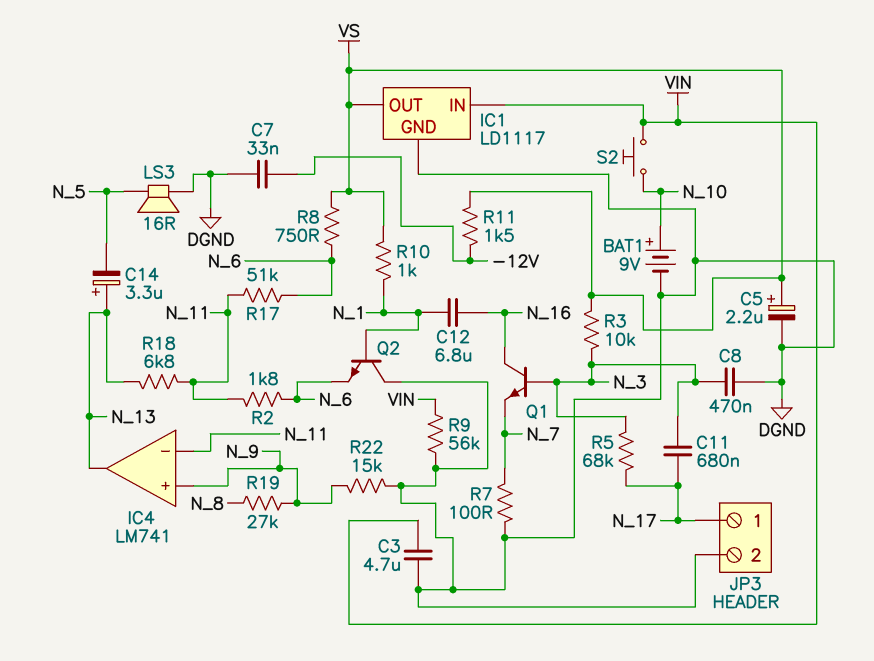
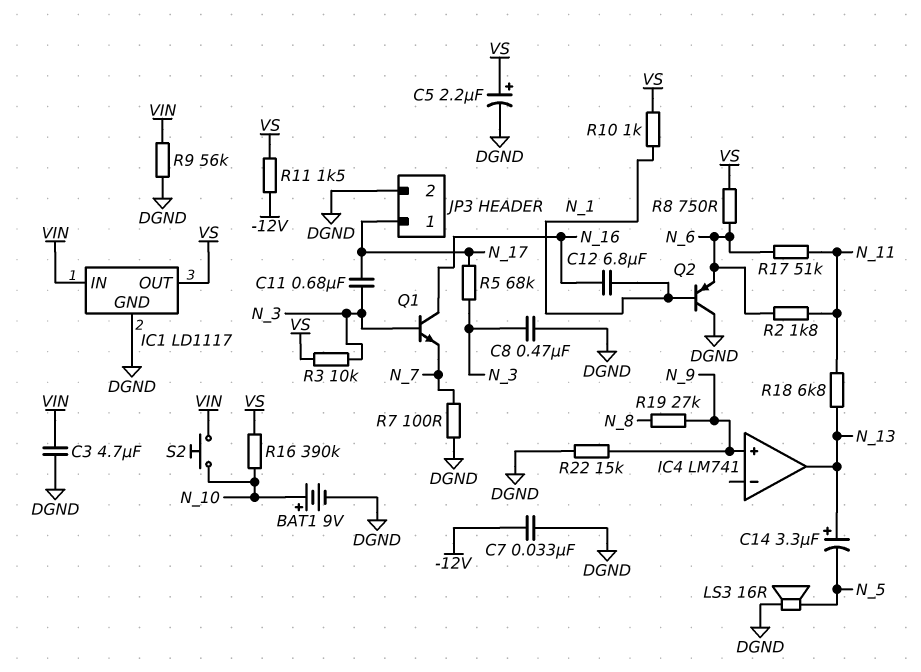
IC4 pin in-: N_11 -> none
Q2: NPN (B N_1, C DGND, E N_6) -> PNP (B N_1, C DGND, E N_6)
R16: none -> 390k (N_10, VS)

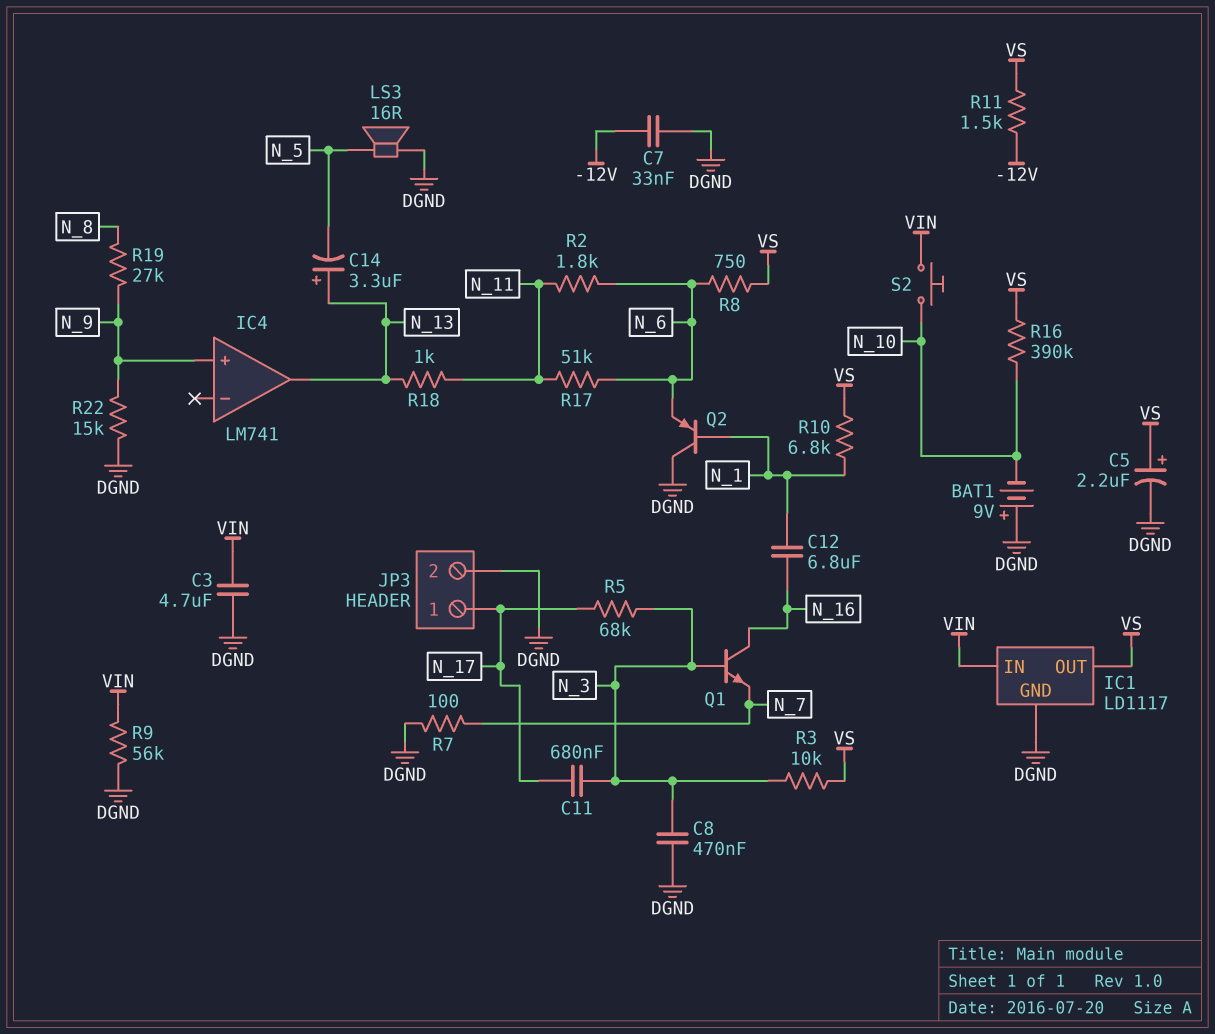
BAT1: 9V (plus N_10, minus DGND) -> 9V (plus DGND, minus N_10)
R10: 1k (N_1, VS) -> 6.8k (N_1, VS)
R18: 6.8k (N_11, N_13) -> 1k (N_11, N_13)

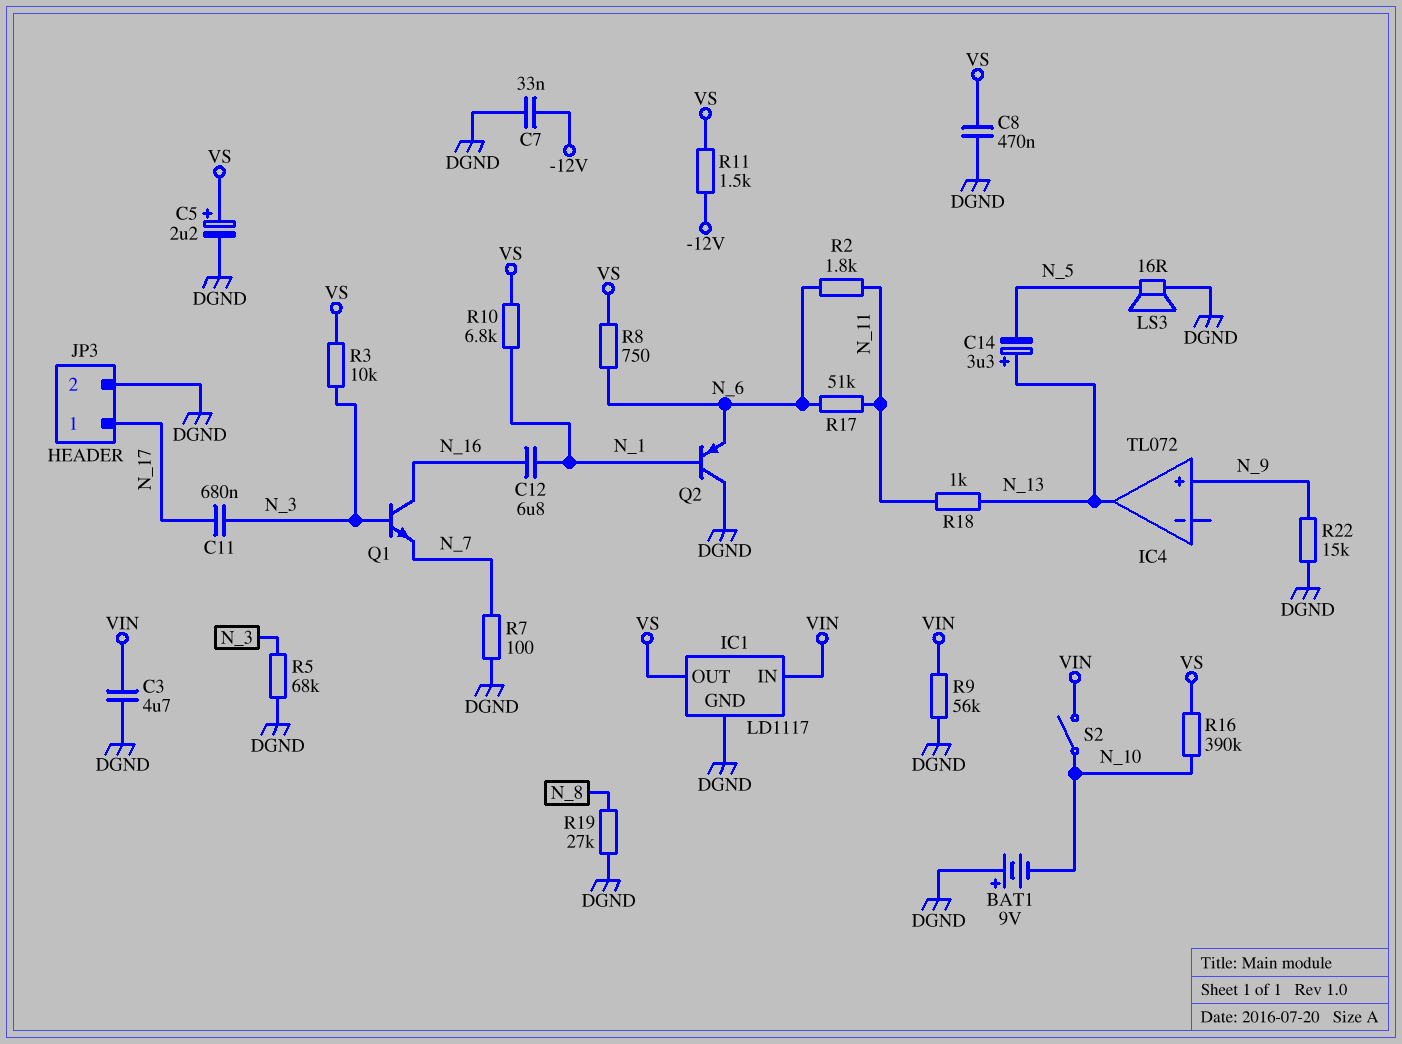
C8: 470nF (DGND, N_3) -> 470nF (DGND, VS)
IC4: LM741 -> TL072
R5: 68k (N_3, N_17) -> 68k (DGND, N_3)
R19: 27k (N_8, N_9) -> 27k (DGND, N_8)
S2: button (N_10, VIN) -> switch (N_10, VIN)

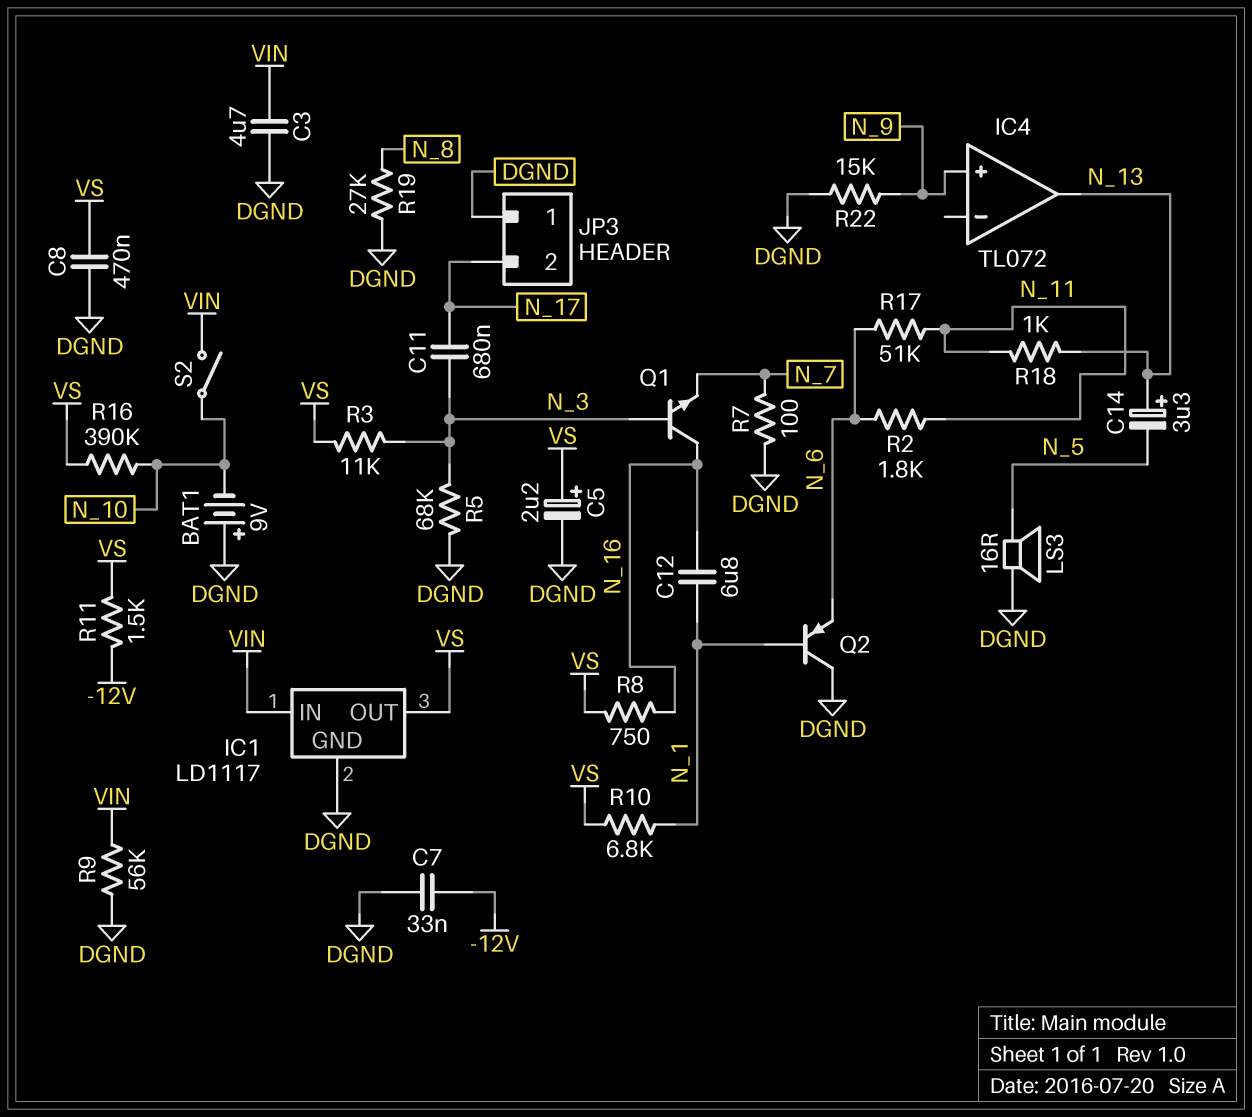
JP3 pin 1: N_17 -> DGND
JP3 pin 2: DGND -> N_17
R3: 10k (N_3, VS) -> 11k (N_3, VS)
R8: 750 (N_6, VS) -> 750 (N_16, VS)

